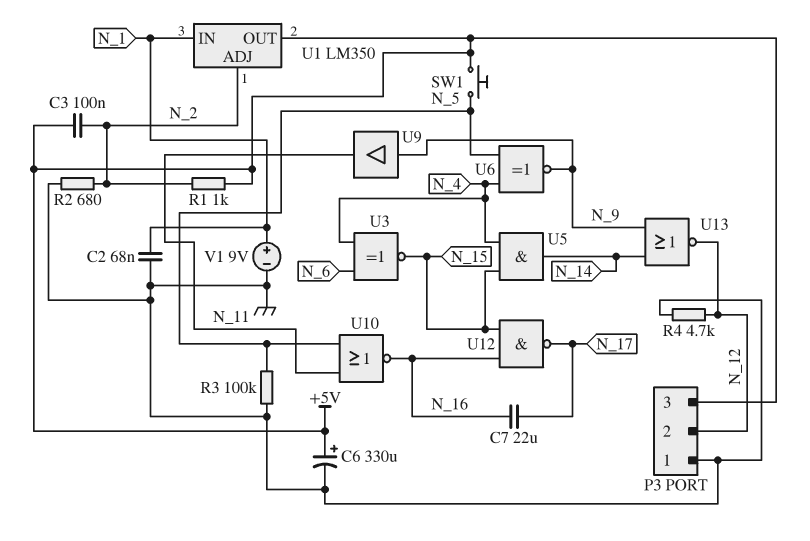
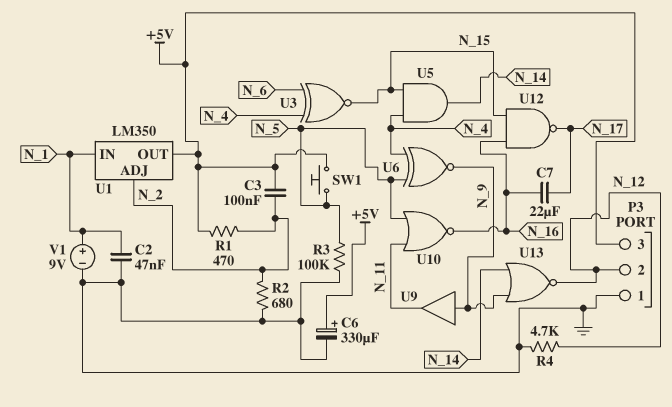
C2: 68nF (GND, N_1) -> 47nF (GND, N_1)
R1: 1k (+5V, N_2) -> 470 (+5V, N_2)

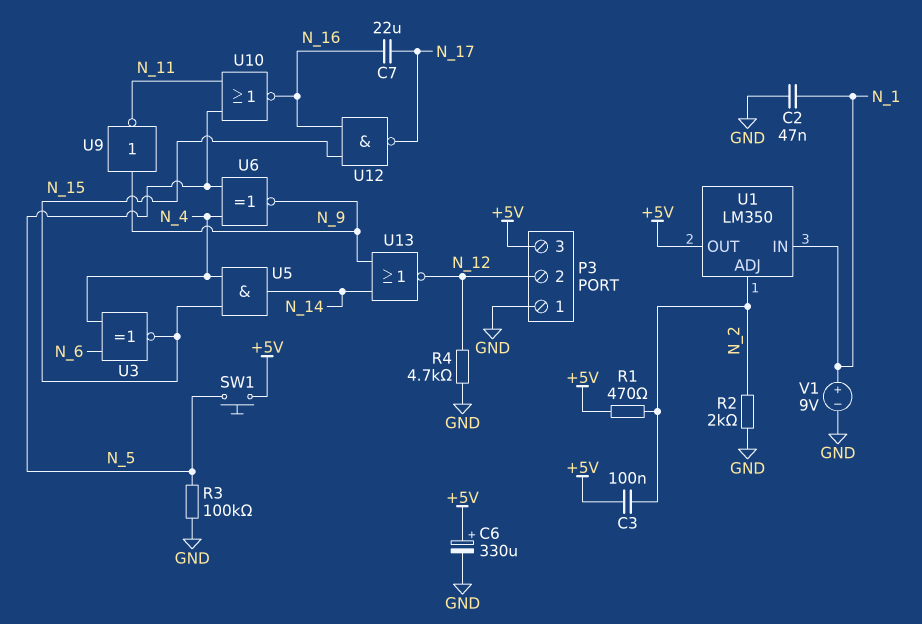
R2: 680 (GND, N_2) -> 2k (GND, N_2)
U9: buffer (in N_9, out N_11) -> NOT (in N_9, out N_11)

